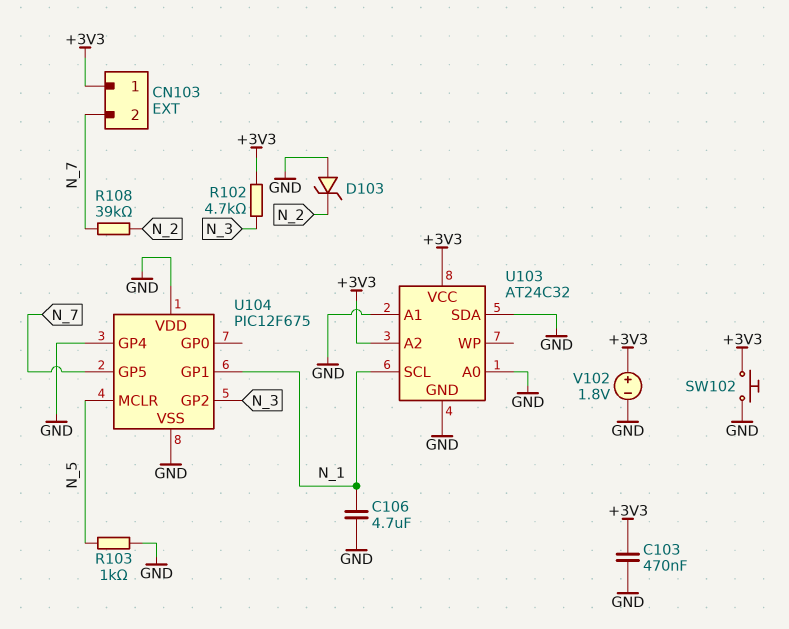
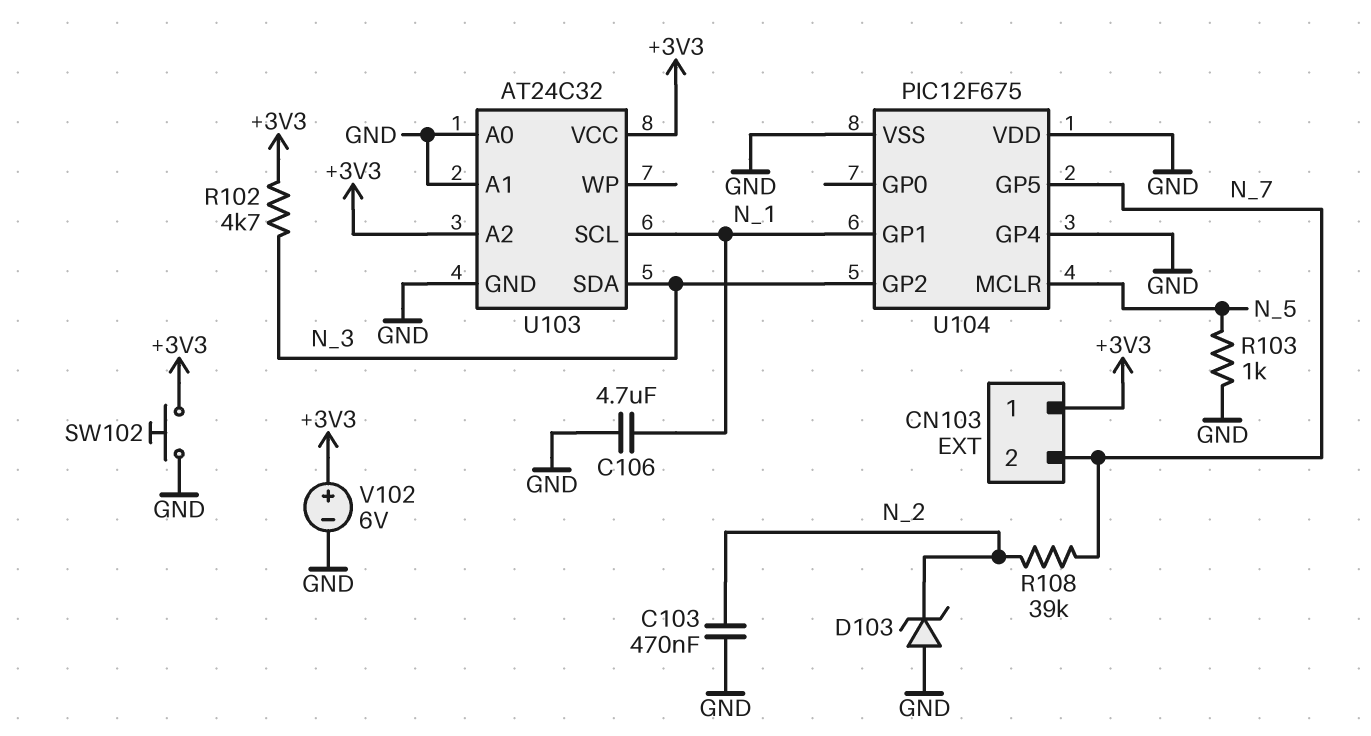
C103: 470nF (+3V3, GND) -> 470nF (GND, N_2)
U103 pin SDA: GND -> N_3
V102: 1.8V (plus +3V3, minus GND) -> 6V (plus +3V3, minus GND)

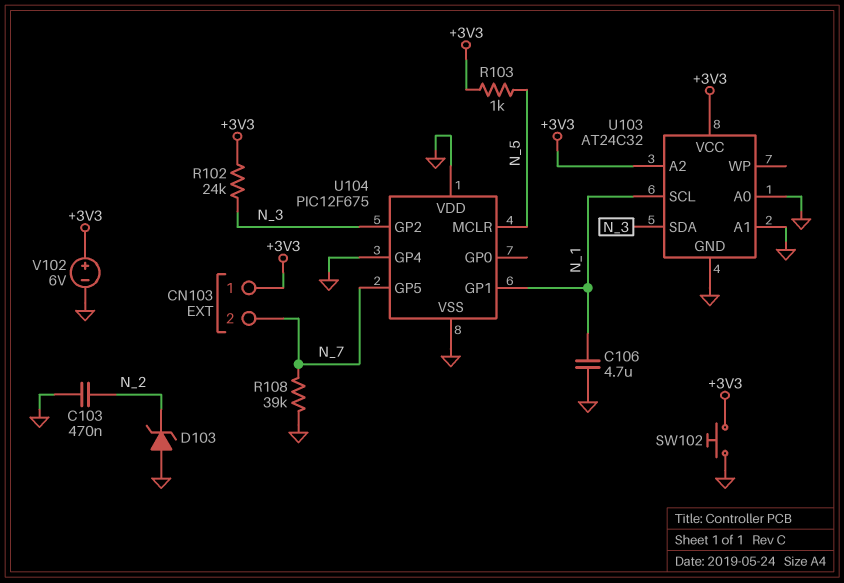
R102: 4.7k (+3V3, N_3) -> 24k (+3V3, N_3)
R103: 1k (GND, N_5) -> 1k (+3V3, N_5)
R108: 39k (N_2, N_7) -> 39k (GND, N_7)

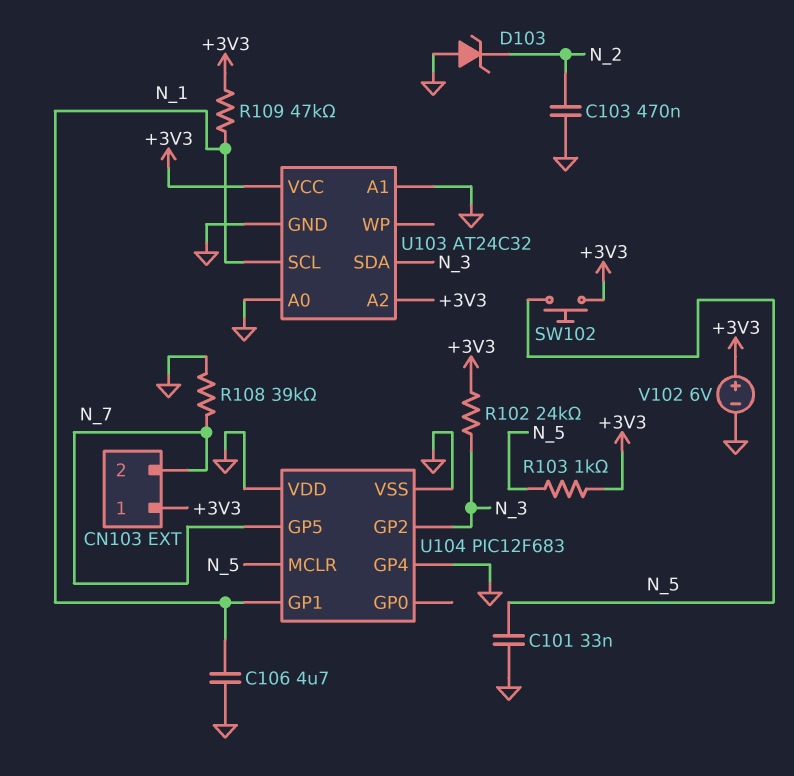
C101: none -> 33nF (GND, N_5)
R109: none -> 47k (+3V3, N_1)
SW102: button (+3V3, GND) -> button (+3V3, N_5)
U104: PIC12F675 -> PIC12F683

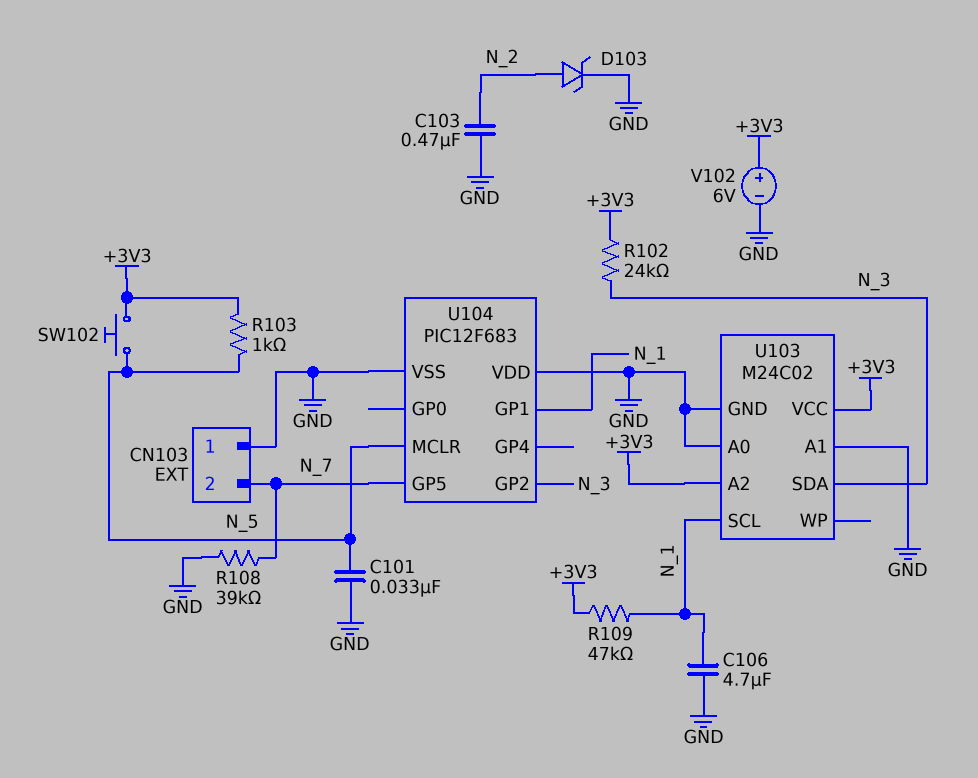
CN103 pin 1: +3V3 -> GND
D103: zener (A GND, K N_2) -> zener (A N_2, K GND)
U103: AT24C32 -> M24C02
U104 pin GP4: GND -> none

